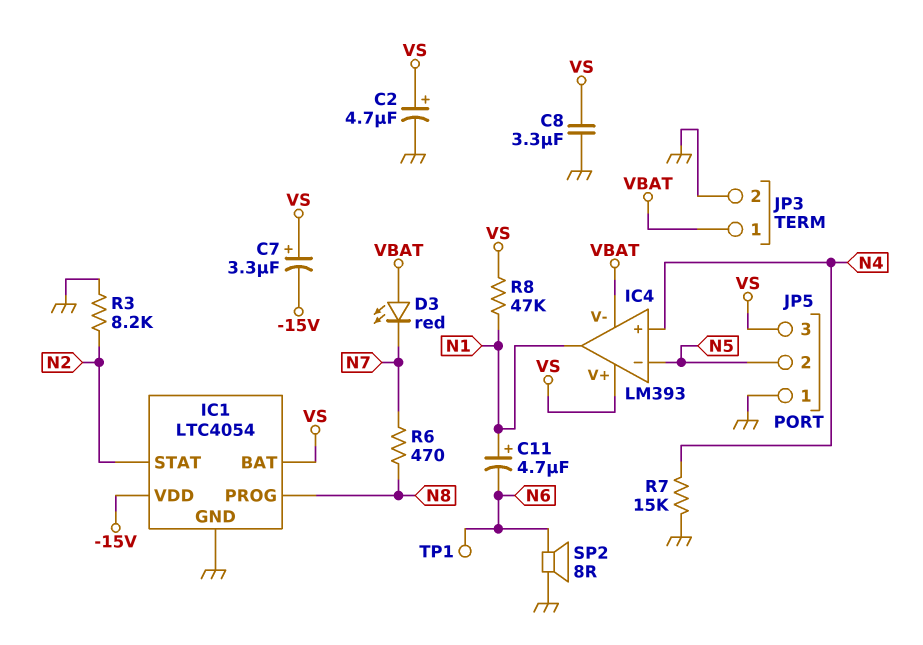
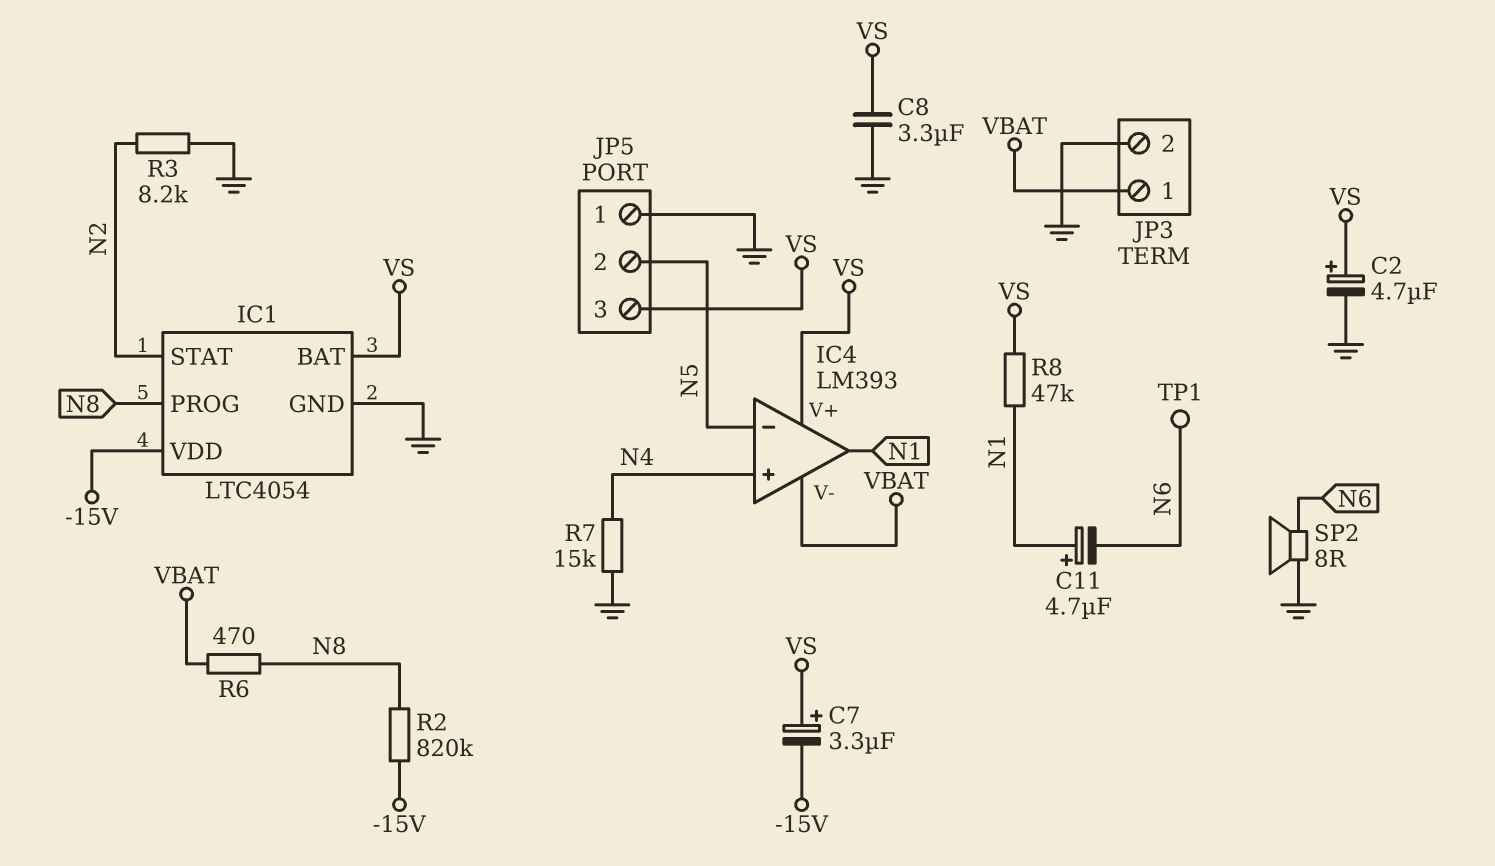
D3: LED red (A VBAT, K N7) -> none
R2: none -> 820k (-15V, N8)
R6: 470 (N7, N8) -> 470 (N8, VBAT)

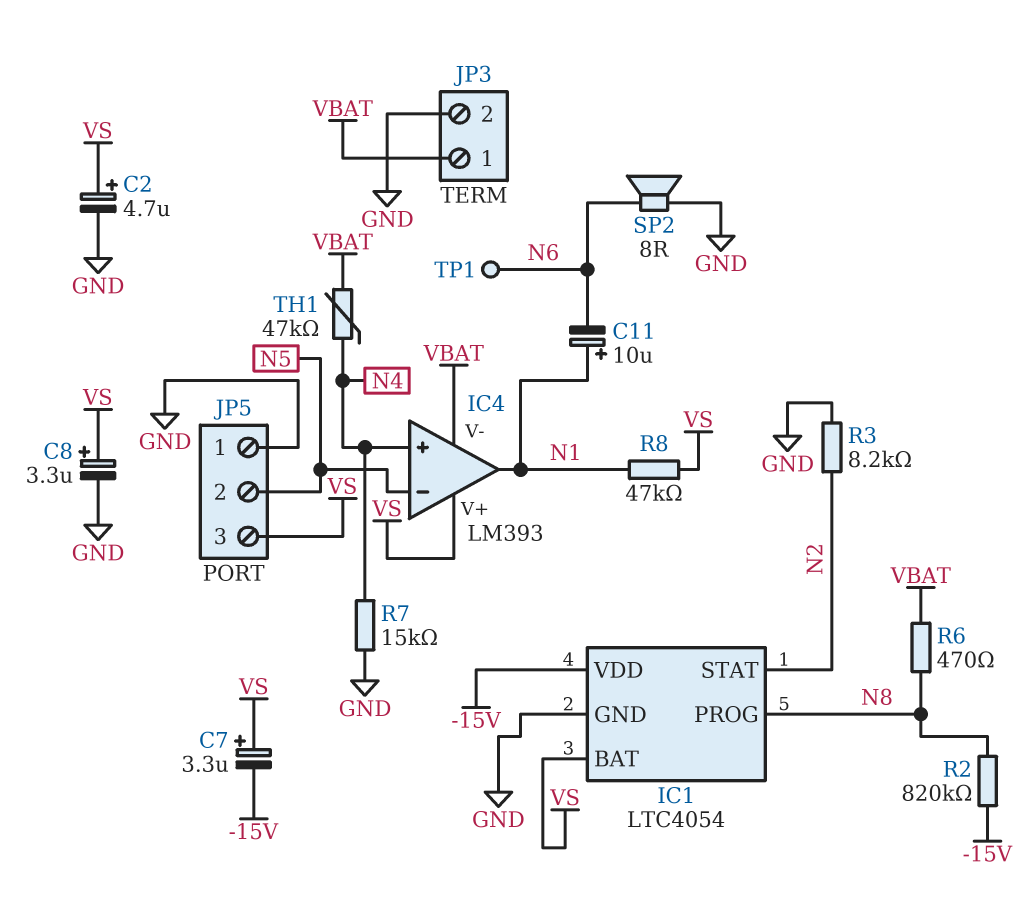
C8: 3.3uF (GND, VS) -> 3.3uF (plus VS, minus GND)
C11: 4.7uF (plus N1, minus N6) -> 10uF (plus N1, minus N6)
TH1: none -> 47k (N4, VBAT)

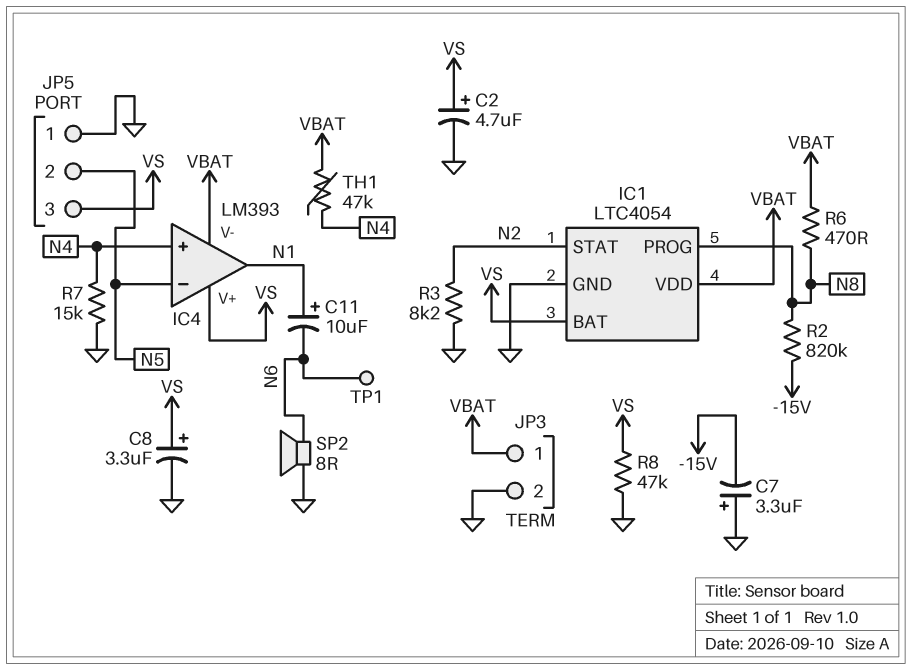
C7: 3.3uF (plus VS, minus -15V) -> 3.3uF (plus GND, minus -15V)
IC1 pin VDD: -15V -> VBAT
R8: 47k (N1, VS) -> 47k (GND, VS)

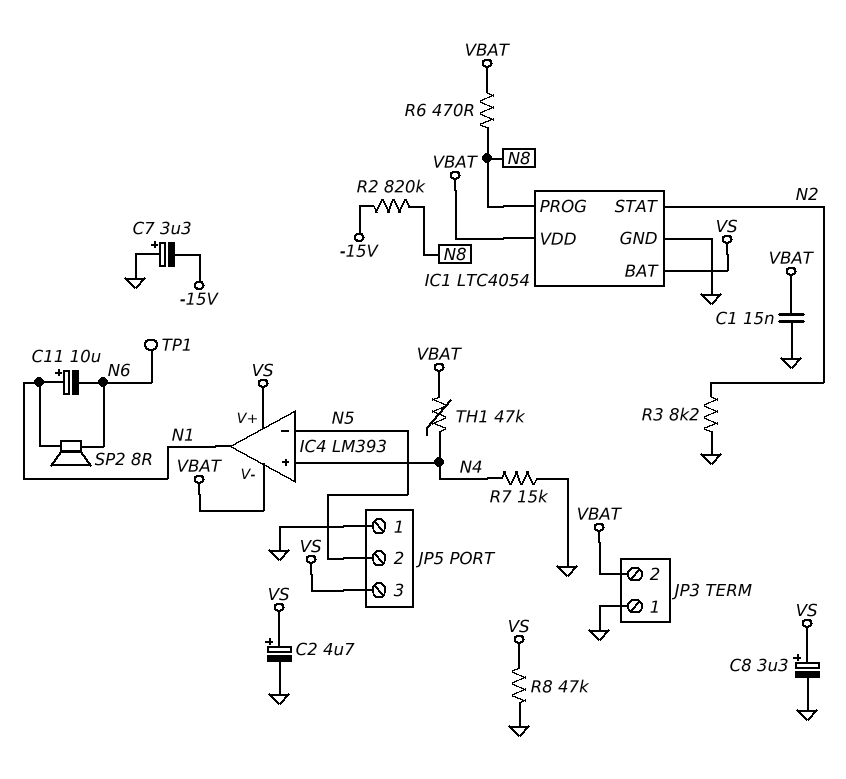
C1: none -> 15nF (GND, VBAT)
JP3 pin 1: VBAT -> GND
JP3 pin 2: GND -> VBAT
SP2: speaker 8R (GND, N6) -> speaker 8R (N1, N6)

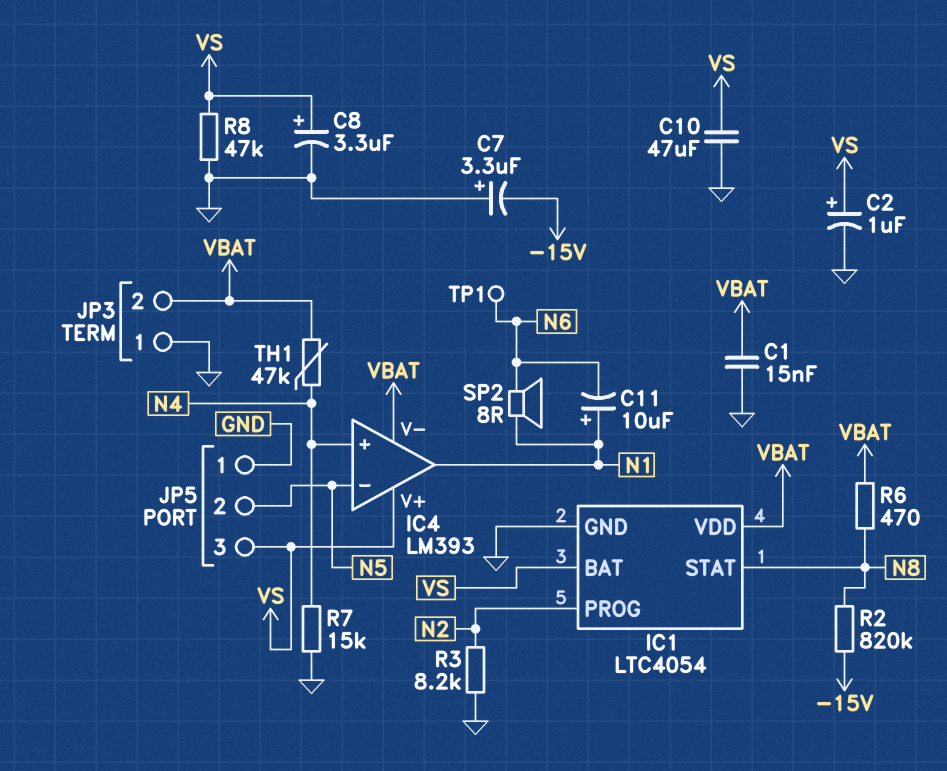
C2: 4.7uF (plus VS, minus GND) -> 1uF (plus VS, minus GND)
C10: none -> 47uF (GND, VS)
IC1 pin PROG: N8 -> N2
IC1 pin STAT: N2 -> N8

